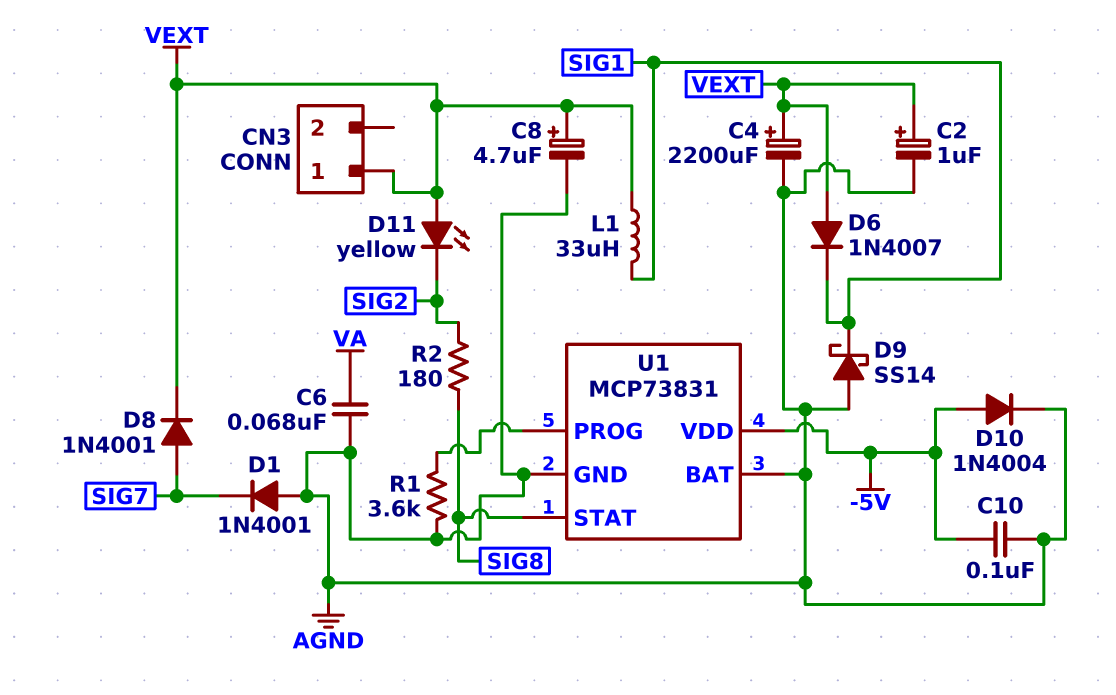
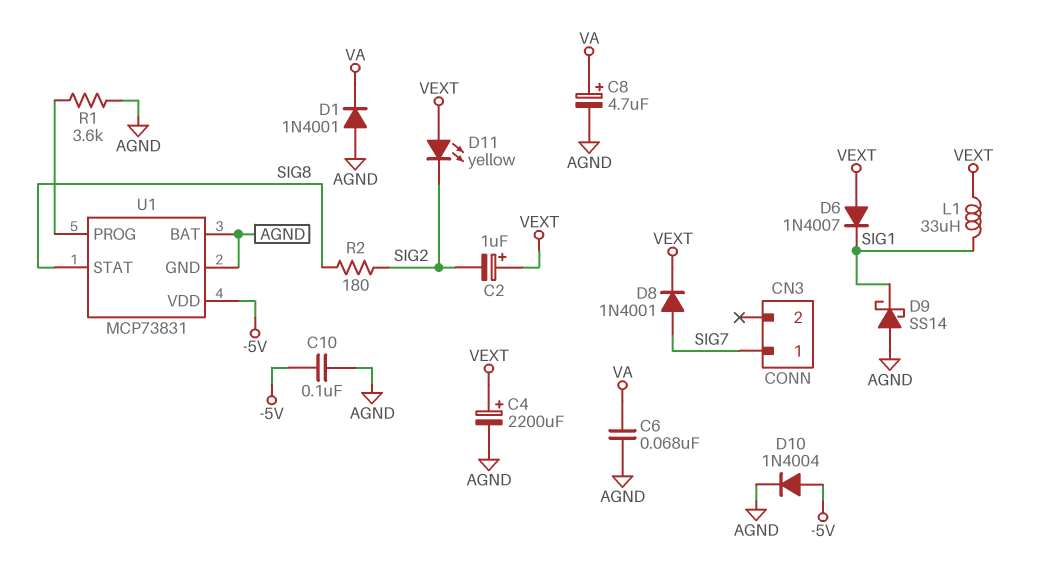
C2: 1uF (plus VEXT, minus AGND) -> 1uF (plus VEXT, minus SIG2)
C8: 4.7uF (plus VEXT, minus AGND) -> 4.7uF (plus VA, minus AGND)
CN3 pin 1: VEXT -> SIG7
D1: diode 1N4001 (A AGND, K SIG7) -> diode 1N4001 (A AGND, K VA)

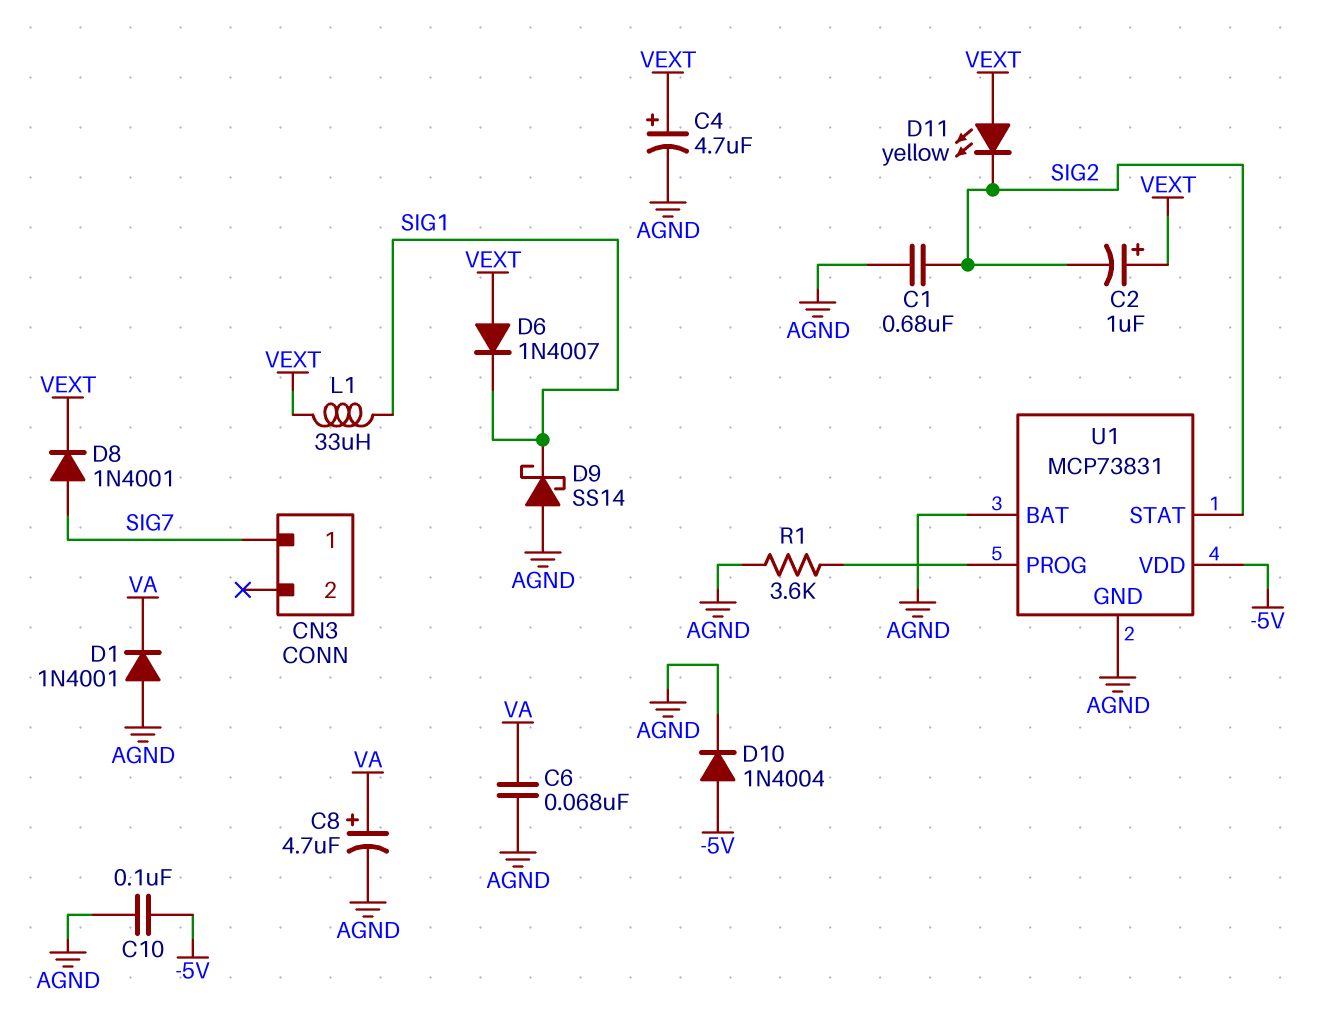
C1: none -> 680nF (AGND, SIG2)
C4: 2200uF (plus VEXT, minus AGND) -> 4.7uF (plus VEXT, minus AGND)
R2: 180 (SIG2, SIG8) -> none
U1 pin STAT: SIG8 -> SIG2

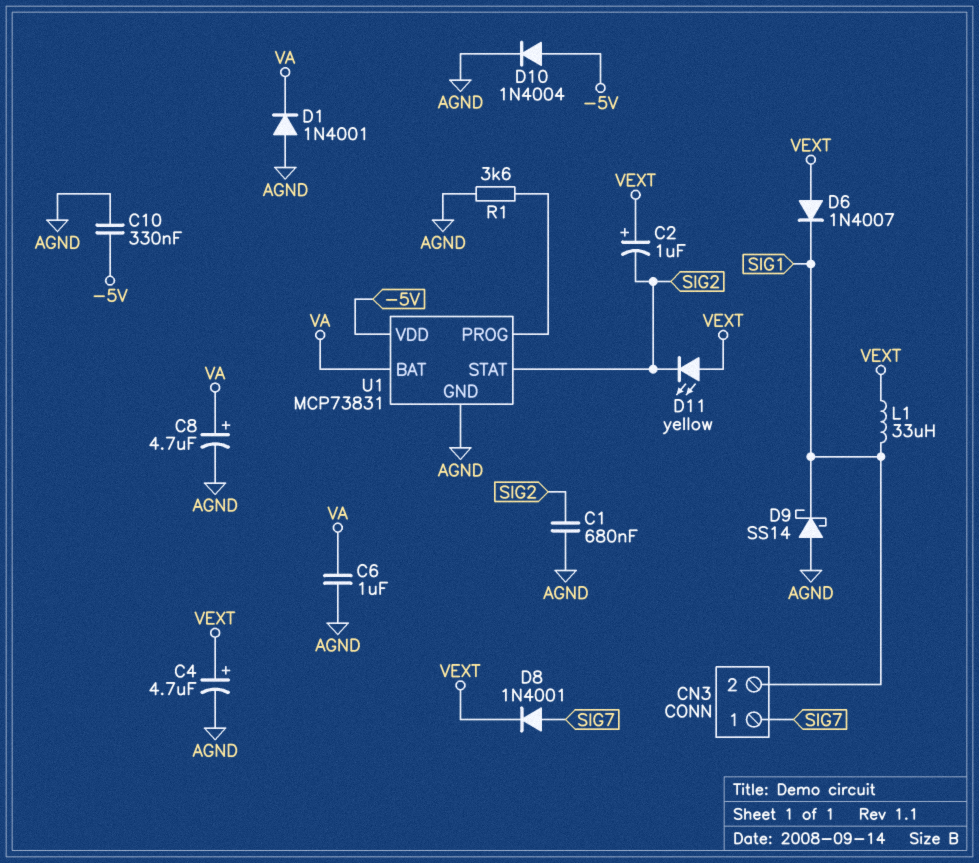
C6: 68nF (AGND, VA) -> 1uF (AGND, VA)
C10: 100nF (-5V, AGND) -> 330nF (-5V, AGND)
CN3 pin 2: none -> SIG1
U1 pin BAT: AGND -> VA

